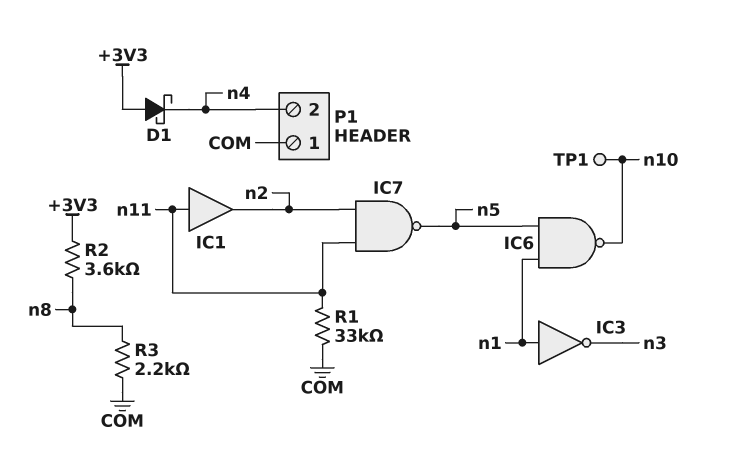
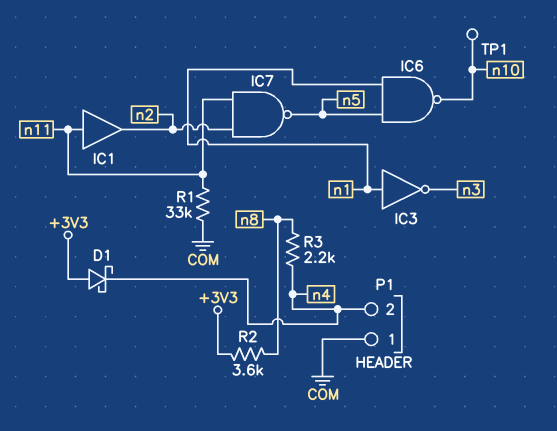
R3: 2.2k (COM, n8) -> 2.2k (n4, n8)

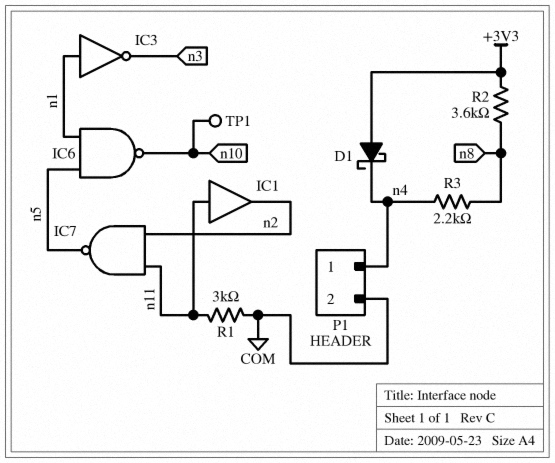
P1 pin 1: COM -> n4
P1 pin 2: n4 -> COM
R1: 33k (COM, n11) -> 3k (COM, n11)

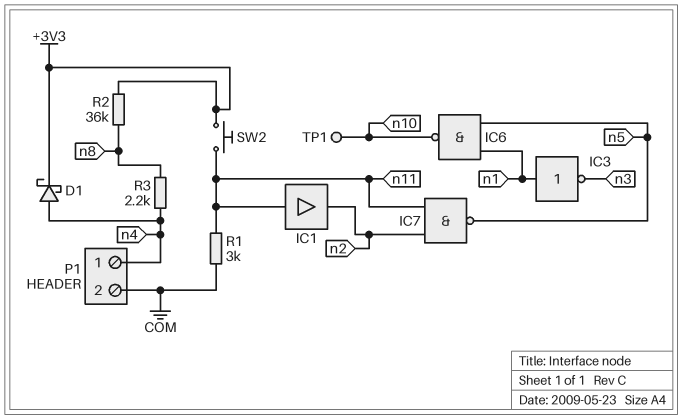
D1: schottky (A +3V3, K n4) -> schottky (A n4, K +3V3)
R2: 3.6k (+3V3, n8) -> 36k (+3V3, n8)
SW2: none -> button (+3V3, n11)

